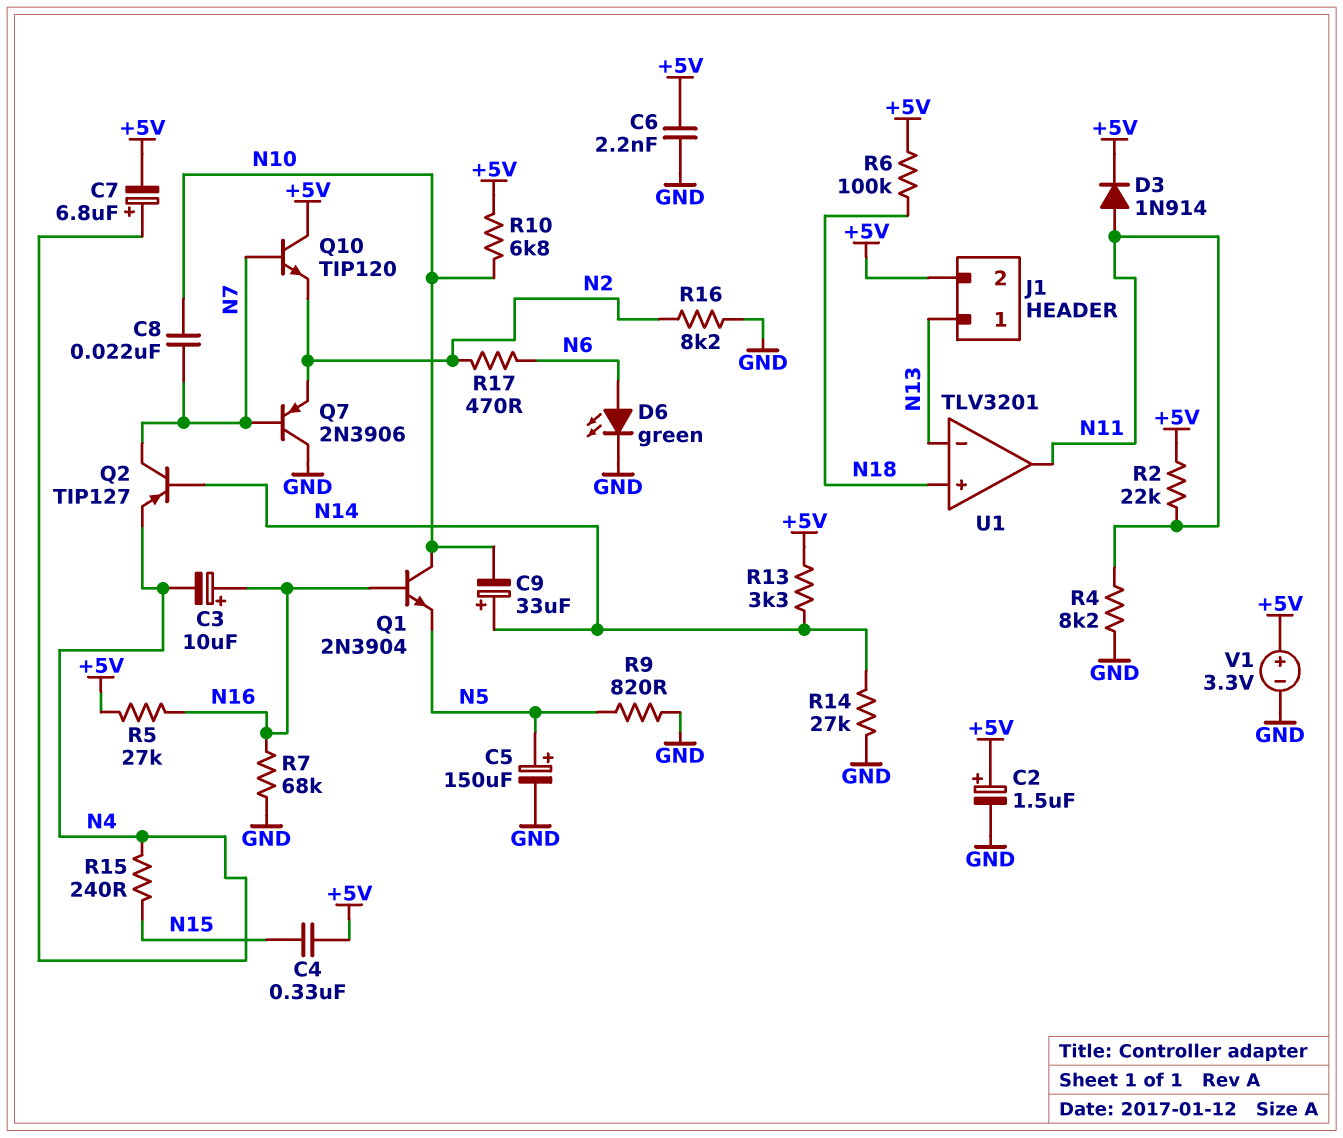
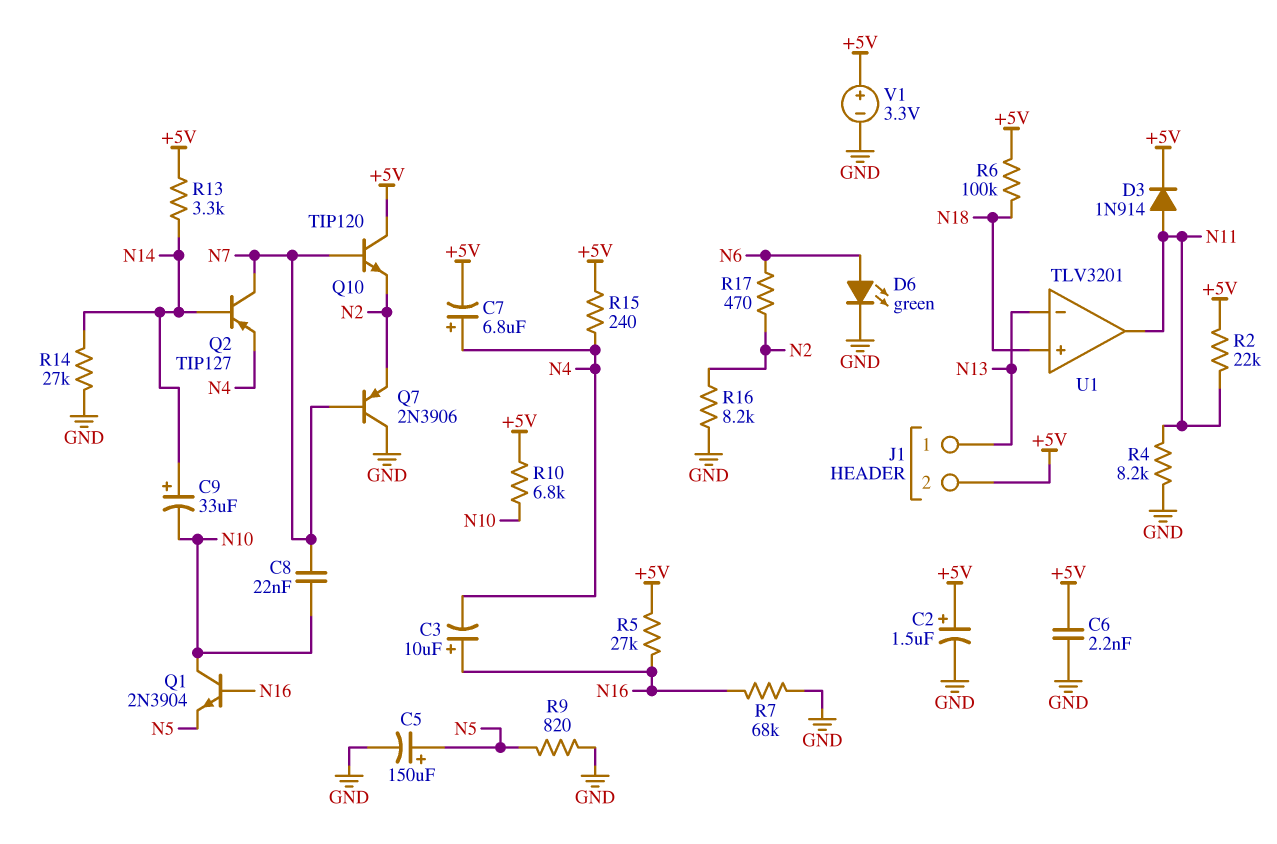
C4: 330nF (+5V, N15) -> none
R15: 240 (N4, N15) -> 240 (+5V, N4)

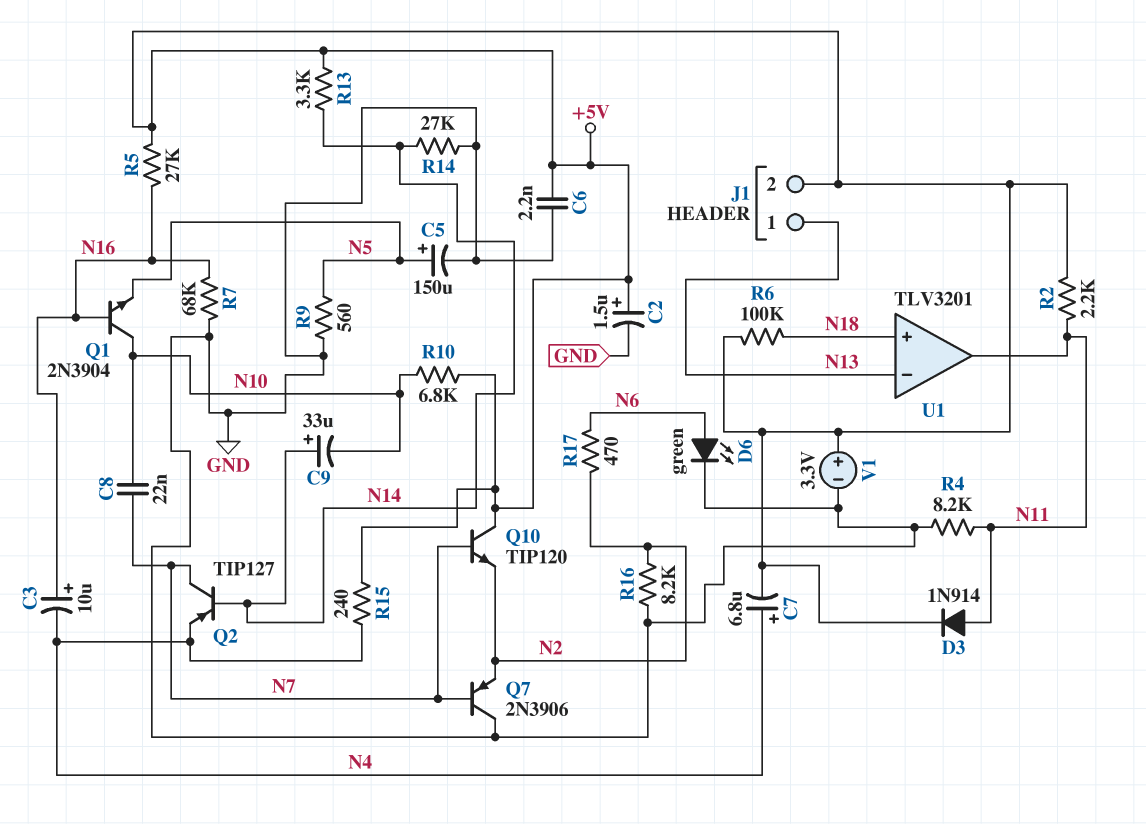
R2: 22k (+5V, N11) -> 2.2k (+5V, N11)
R9: 820 (GND, N5) -> 560 (GND, N5)

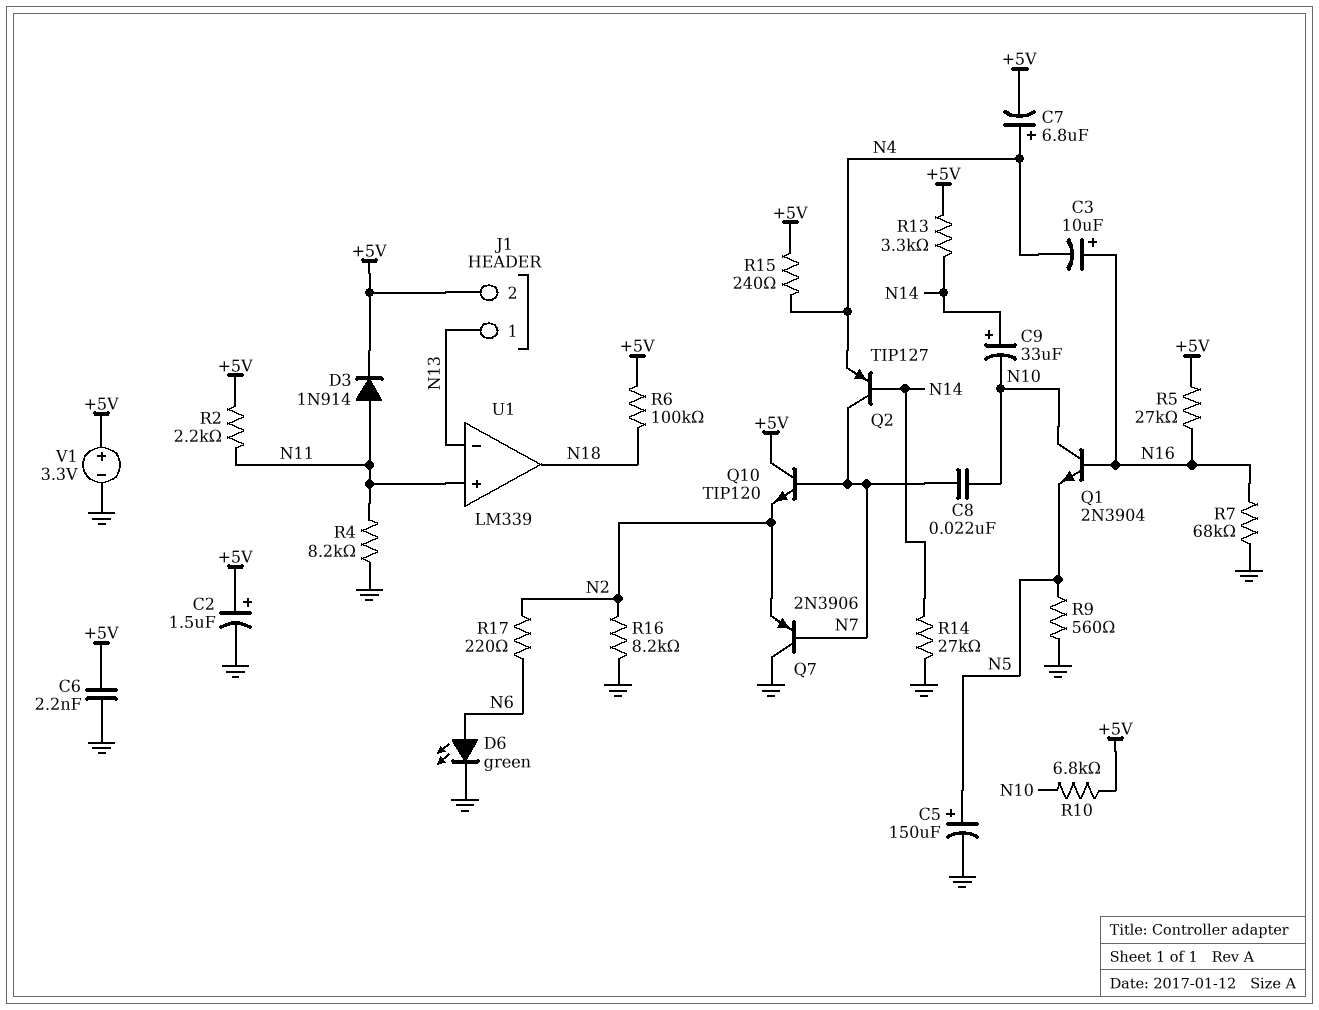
R17: 470 (N2, N6) -> 220 (N2, N6)
U1: TLV3201 -> LM339
U1 pin in+: N18 -> N11
U1 pin out: N11 -> N18

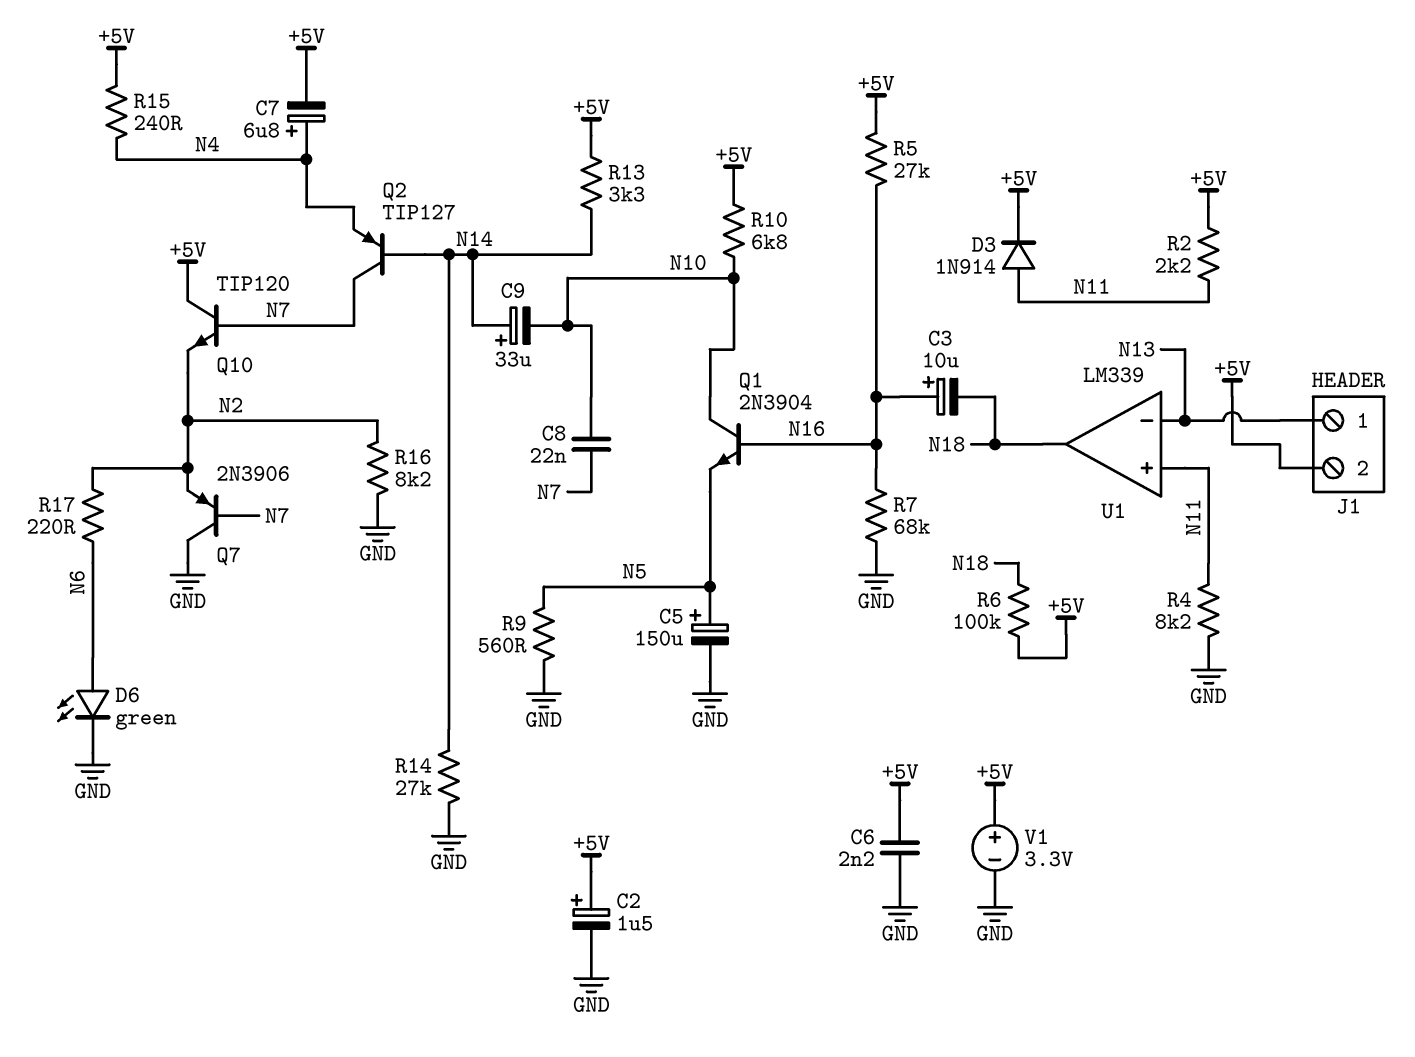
C3: 10uF (plus N16, minus N4) -> 10uF (plus N16, minus N18)

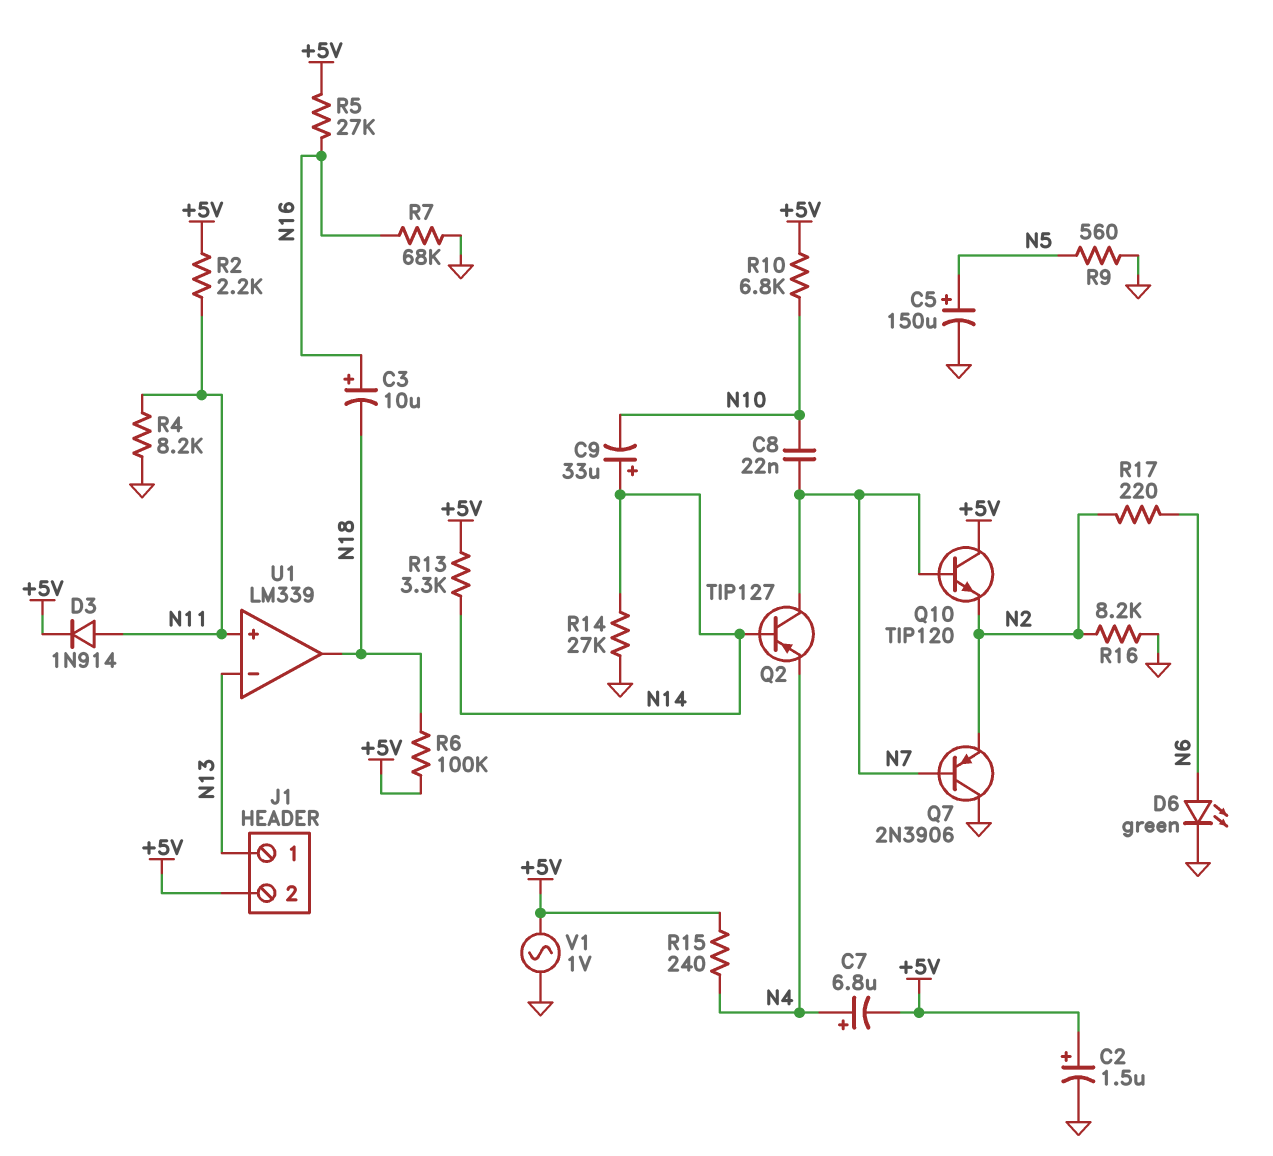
C6: 2.2nF (+5V, GND) -> none
Q1: NPN 2N3904 (B N16, C N10, E N5) -> none
V1: 3.3V (plus +5V, minus GND) -> AC 1V (+5V, GND)

